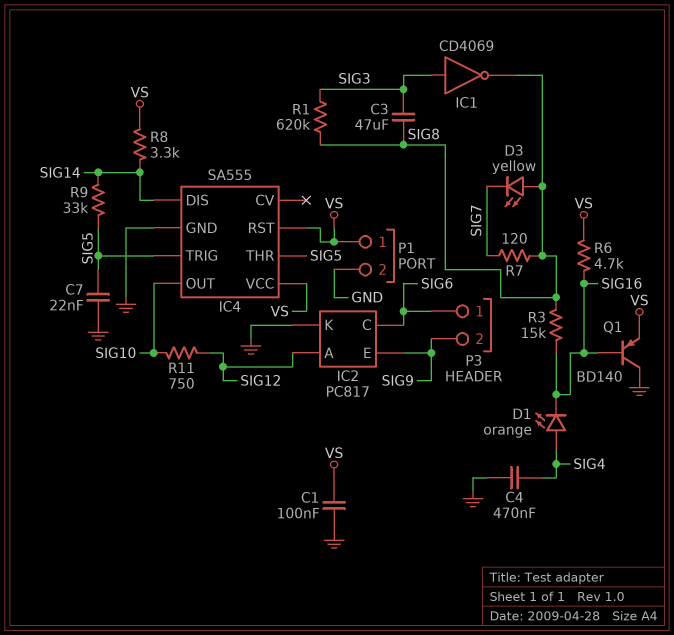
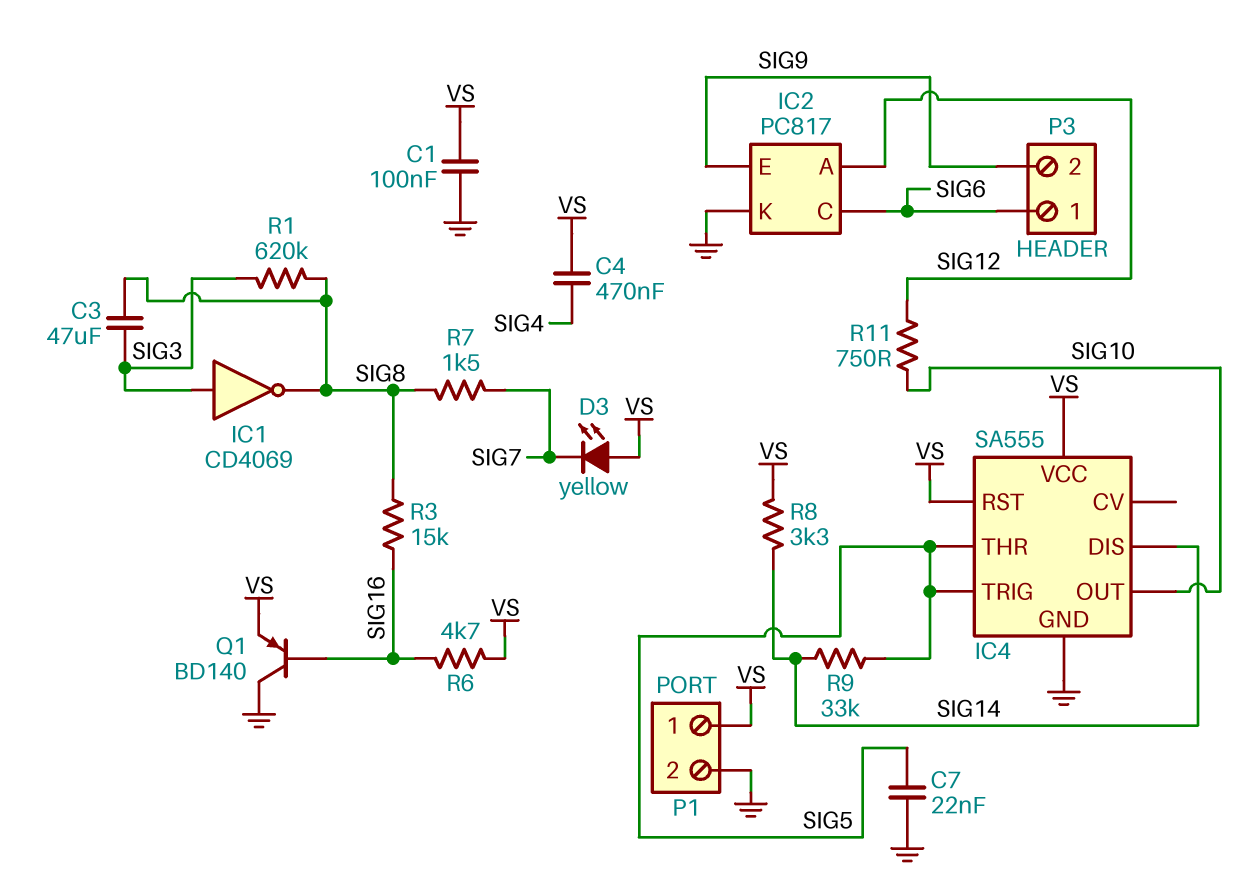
C4: 470nF (GND, SIG4) -> 470nF (SIG4, VS)
D1: LED orange (A SIG4, K SIG16) -> none
D3: LED yellow (A SIG8, K SIG7) -> LED yellow (A VS, K SIG7)
R7: 120 (SIG7, SIG8) -> 1.5k (SIG7, SIG8)

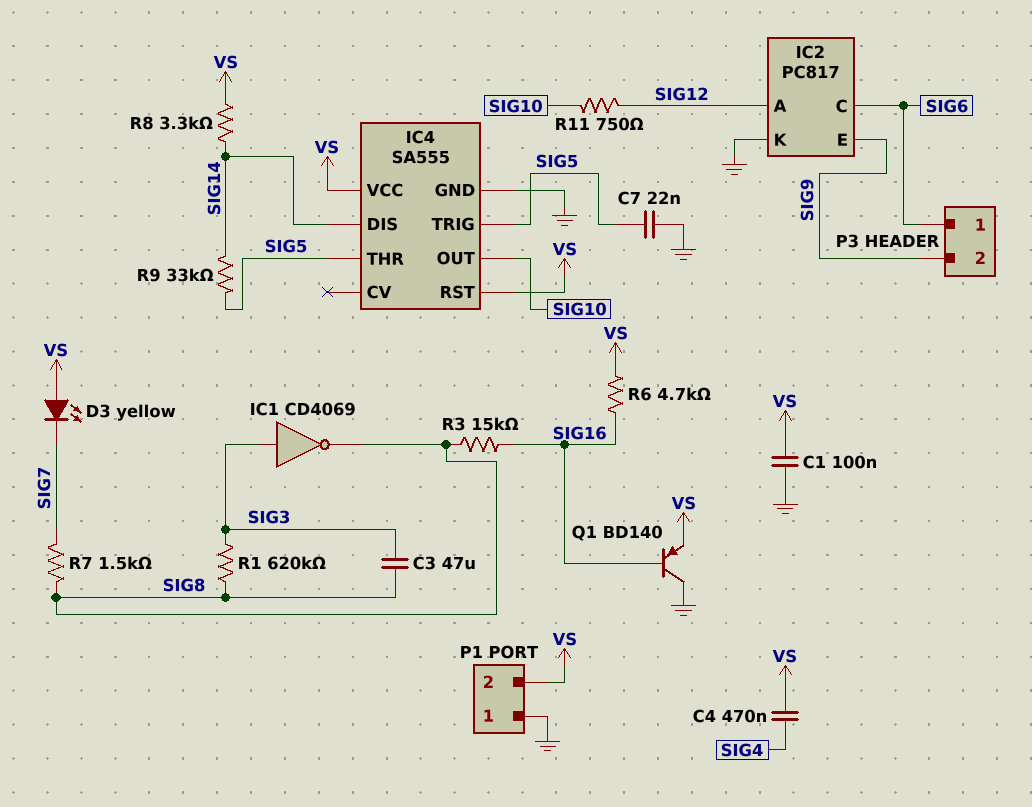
P1 pin 1: VS -> GND
P1 pin 2: GND -> VS

